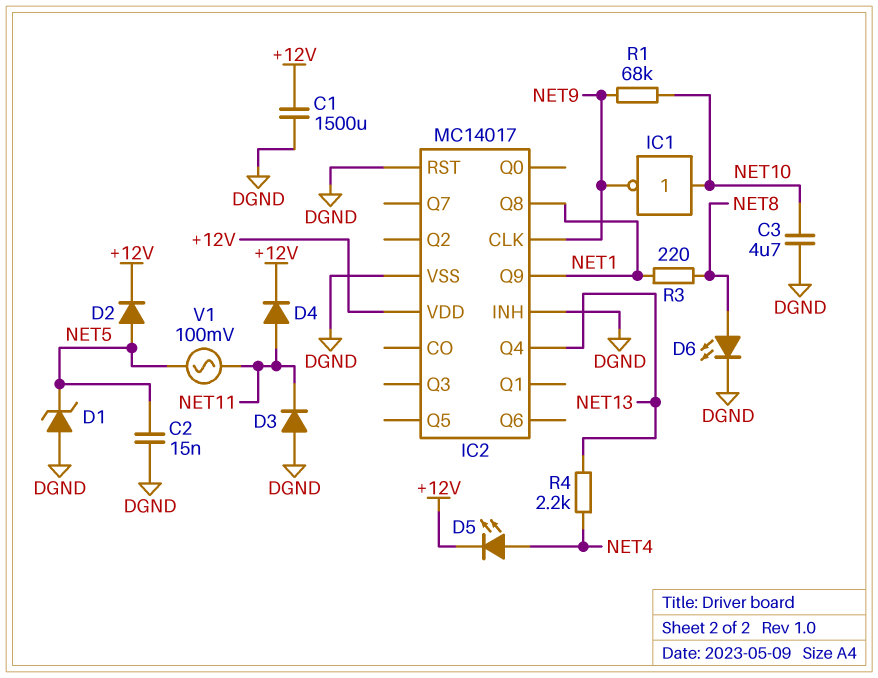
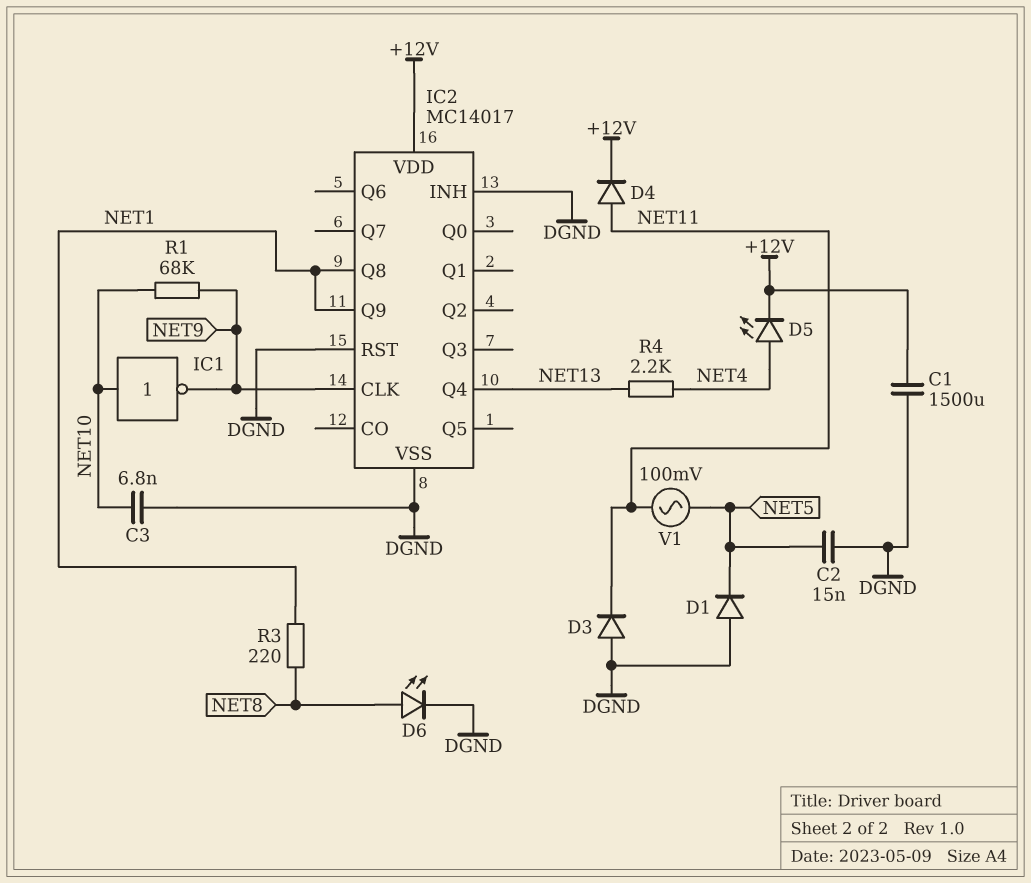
C3: 4.7uF (DGND, NET10) -> 6.8nF (DGND, NET10)
D1: zener (A DGND, K NET5) -> diode (A DGND, K NET5)
D2: diode (A NET5, K +12V) -> none

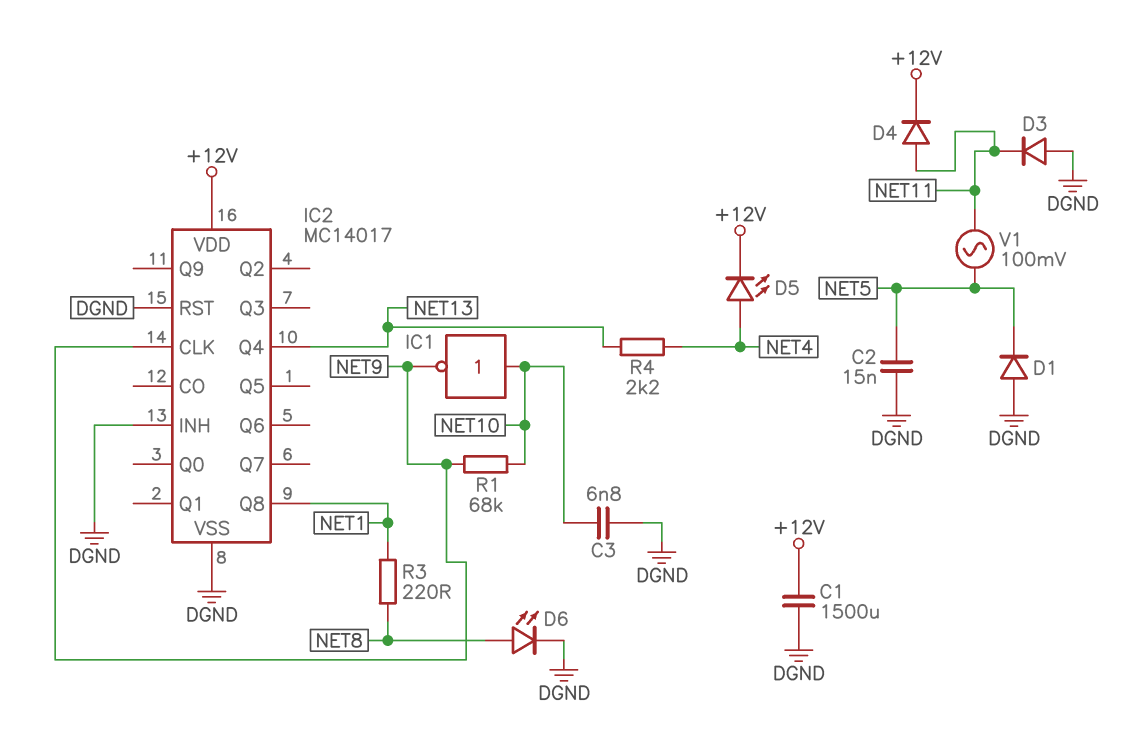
IC2 pin Q9: NET1 -> none

